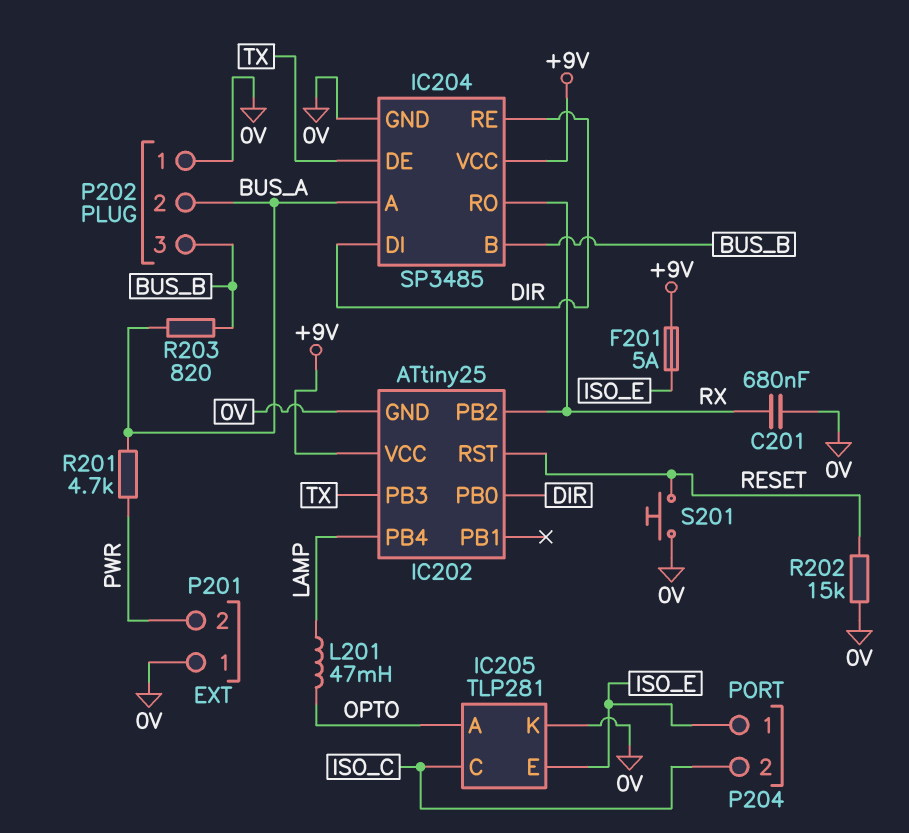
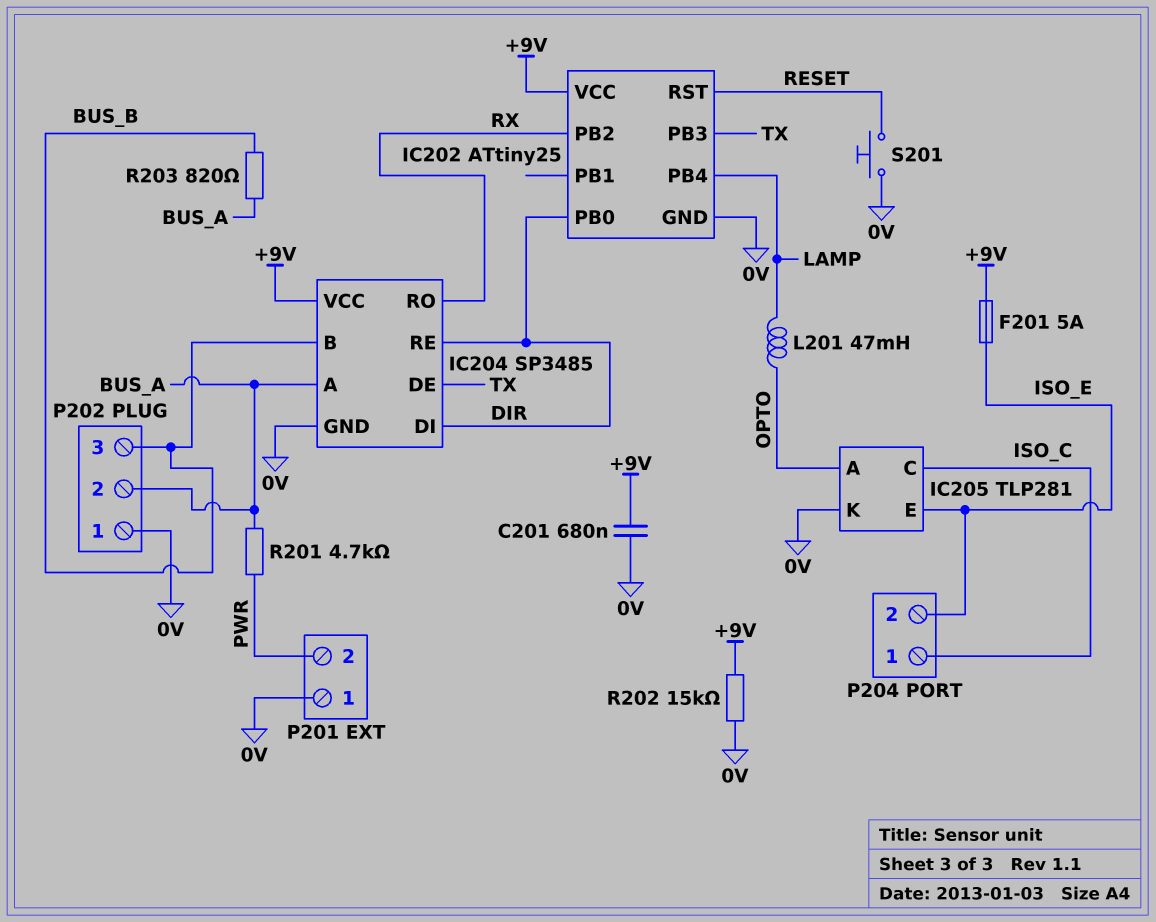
C201: 680nF (0V, RX) -> 680nF (+9V, 0V)
P204 pin 1: ISO_E -> ISO_C
P204 pin 2: ISO_C -> ISO_E
R202: 15k (0V, RESET) -> 15k (+9V, 0V)

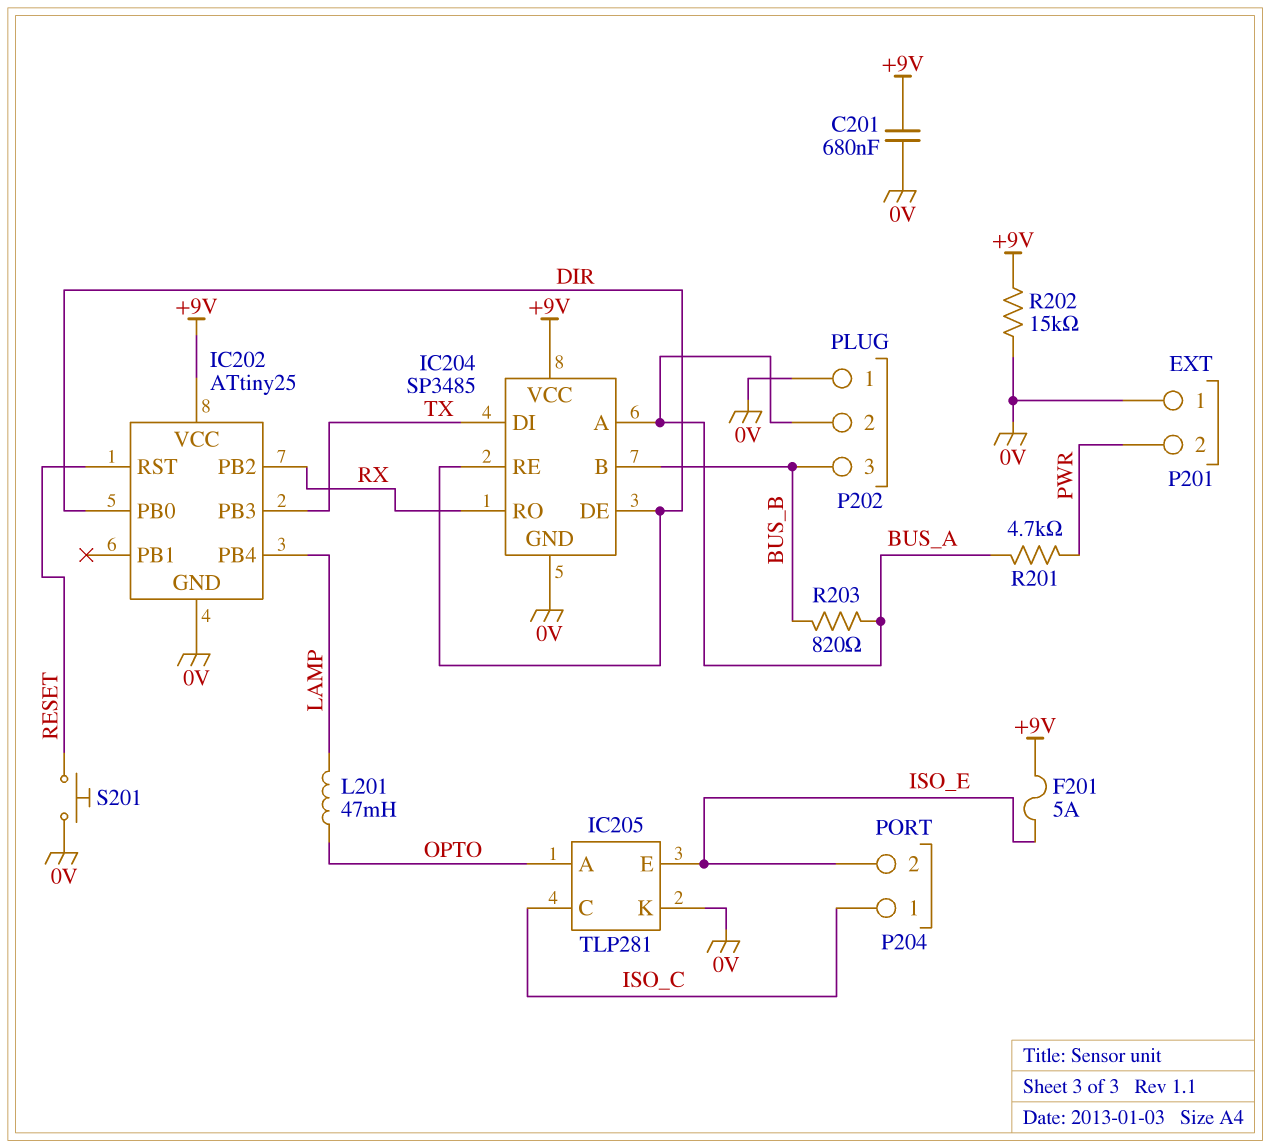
IC204 pin DE: TX -> DIR
IC204 pin DI: DIR -> TX

